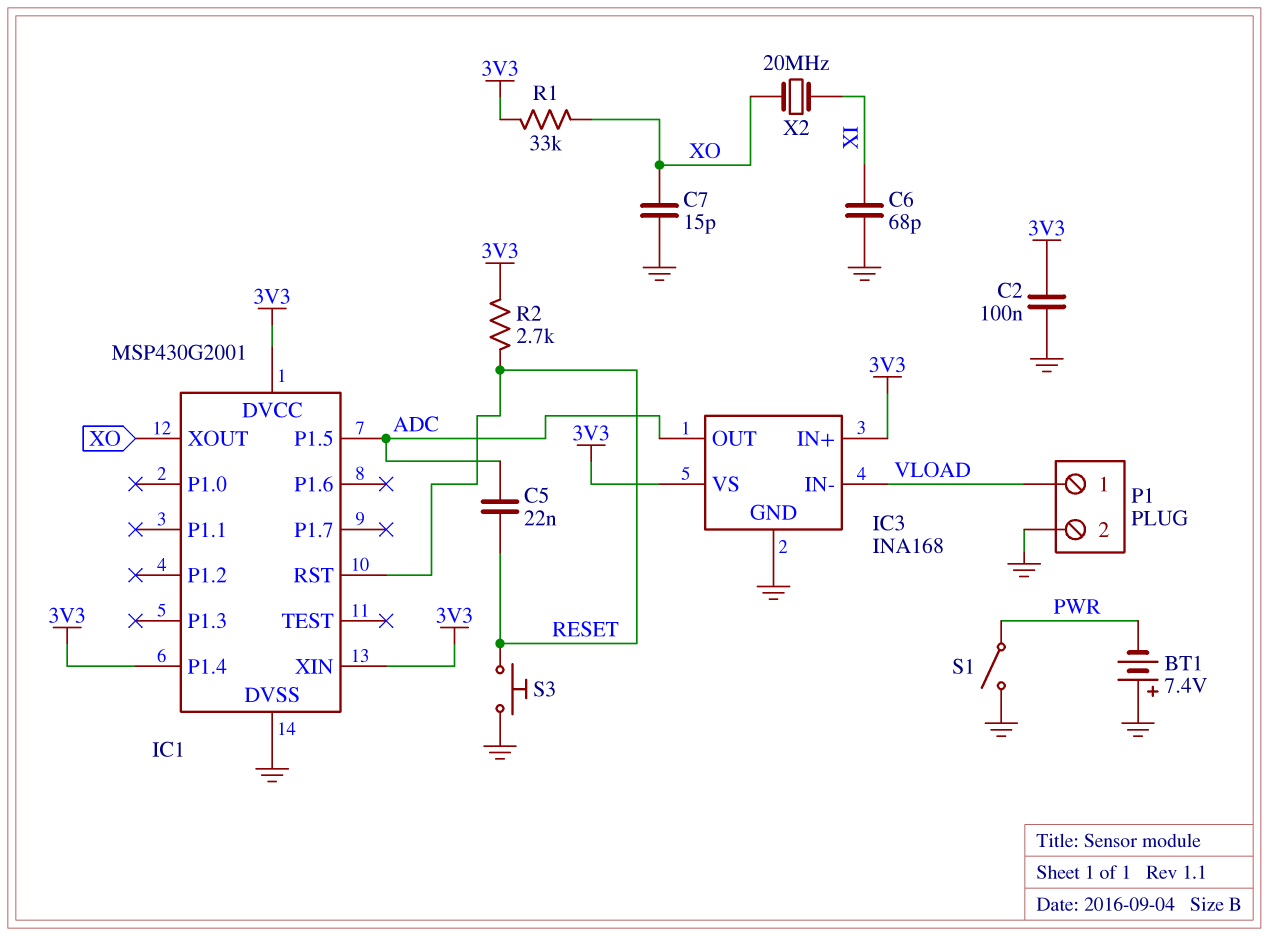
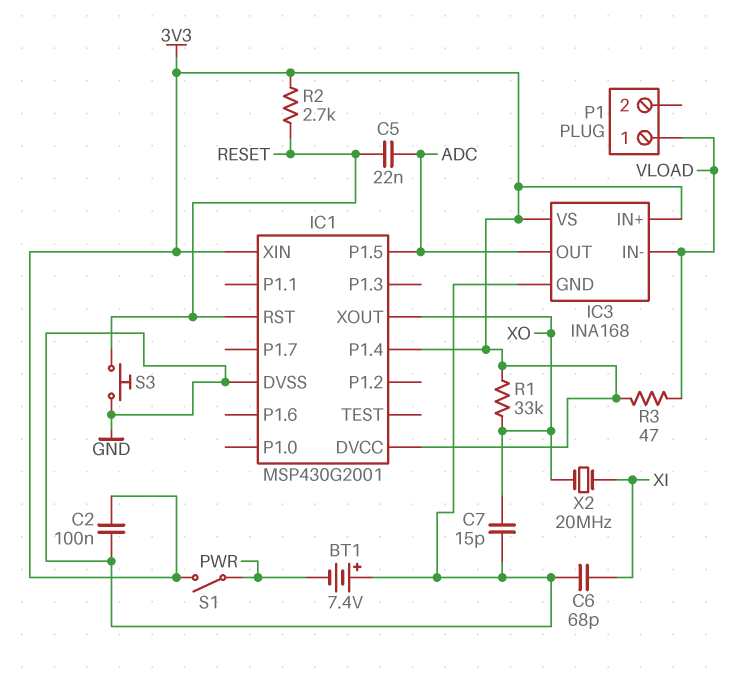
P1 pin 2: GND -> none
R3: none -> 47 (3V3, VLOAD)
S1: switch (GND, PWR) -> switch (3V3, PWR)

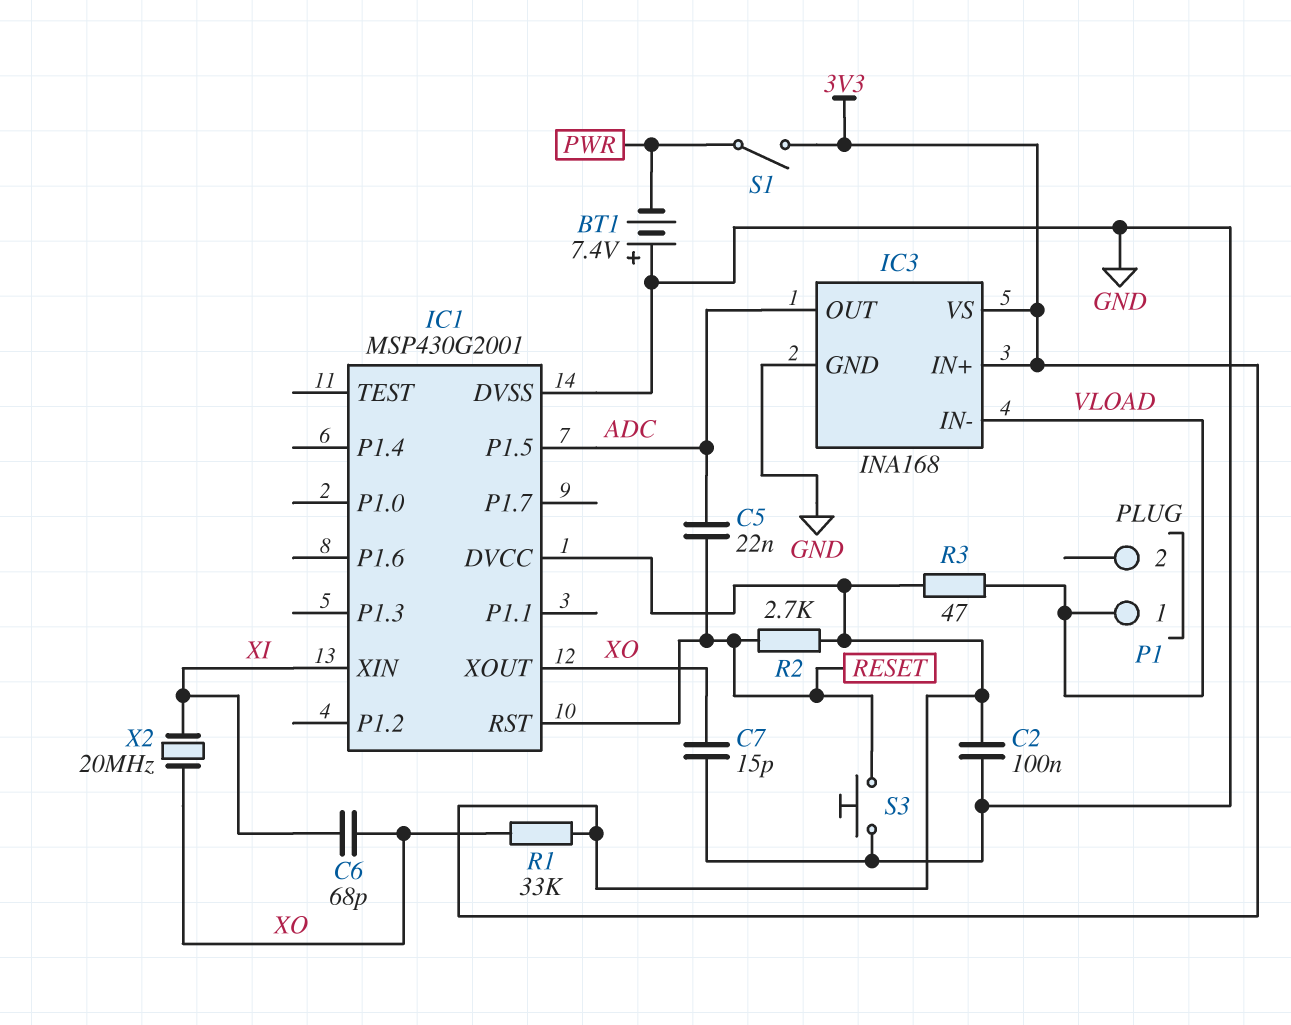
C6: 68pF (GND, XI) -> 68pF (XI, XO)
IC1 pin P1.4: 3V3 -> none
IC1 pin XIN: 3V3 -> XI

